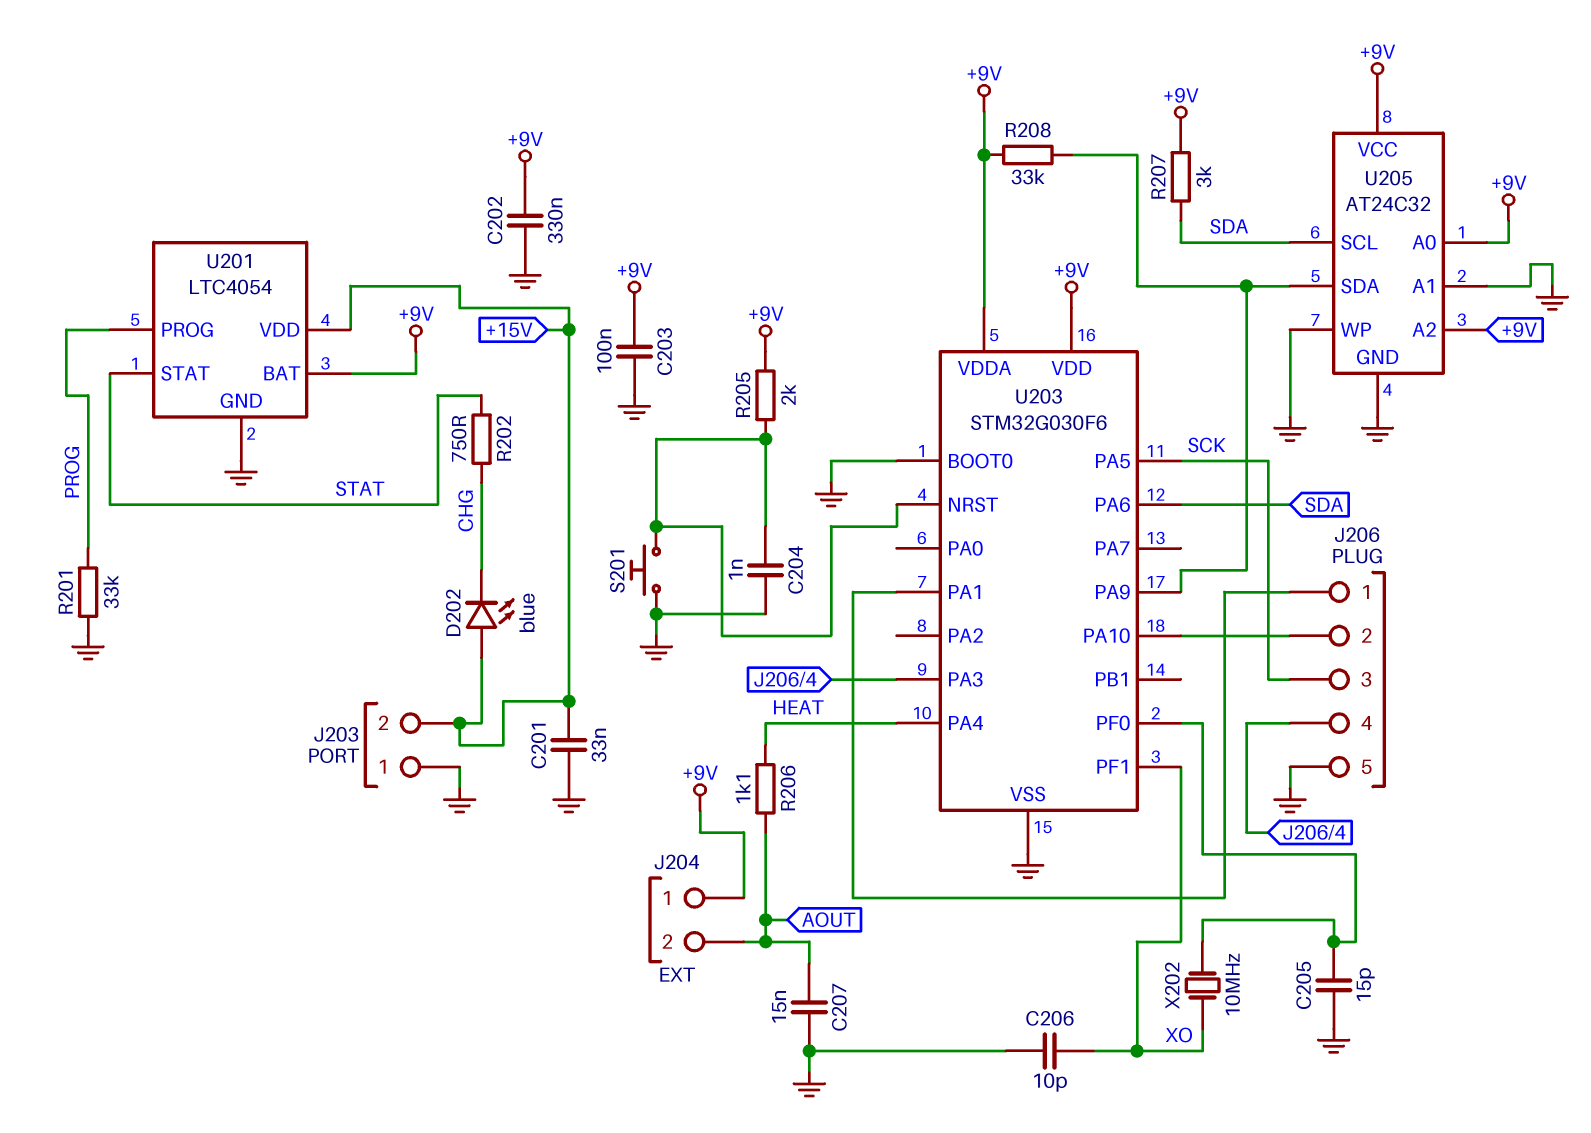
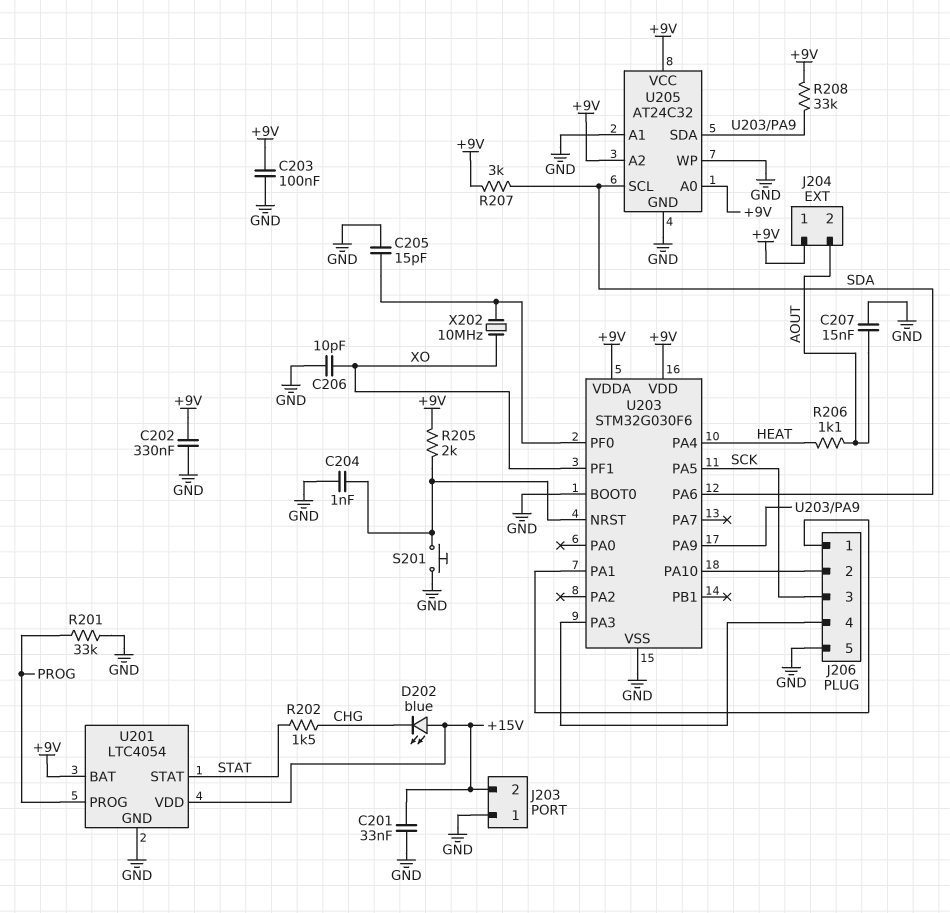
R202: 750 (CHG, STAT) -> 1.5k (CHG, STAT)

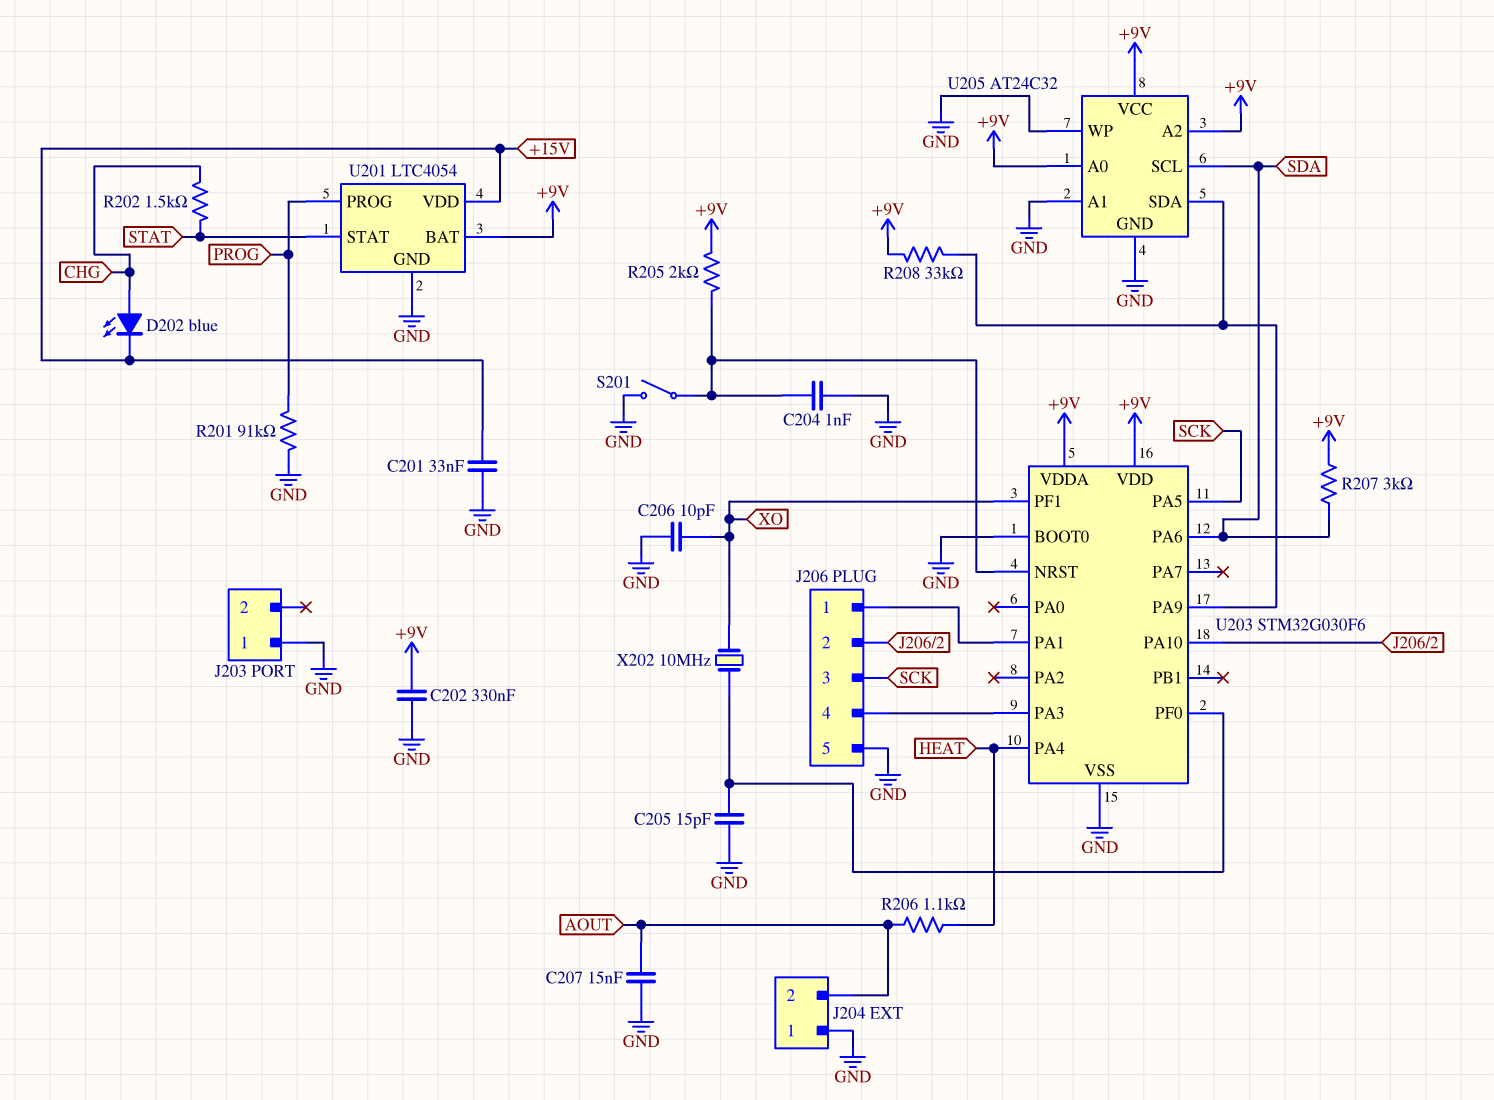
C203: 100nF (+9V, GND) -> none
D202: LED blue (A +15V, K CHG) -> LED blue (A CHG, K +15V)
J203 pin 2: +15V -> none
J204 pin 1: +9V -> GND
R201: 33k (GND, PROG) -> 91k (GND, PROG)
S201: button (GND, U203/NRST) -> switch (GND, U203/NRST)

